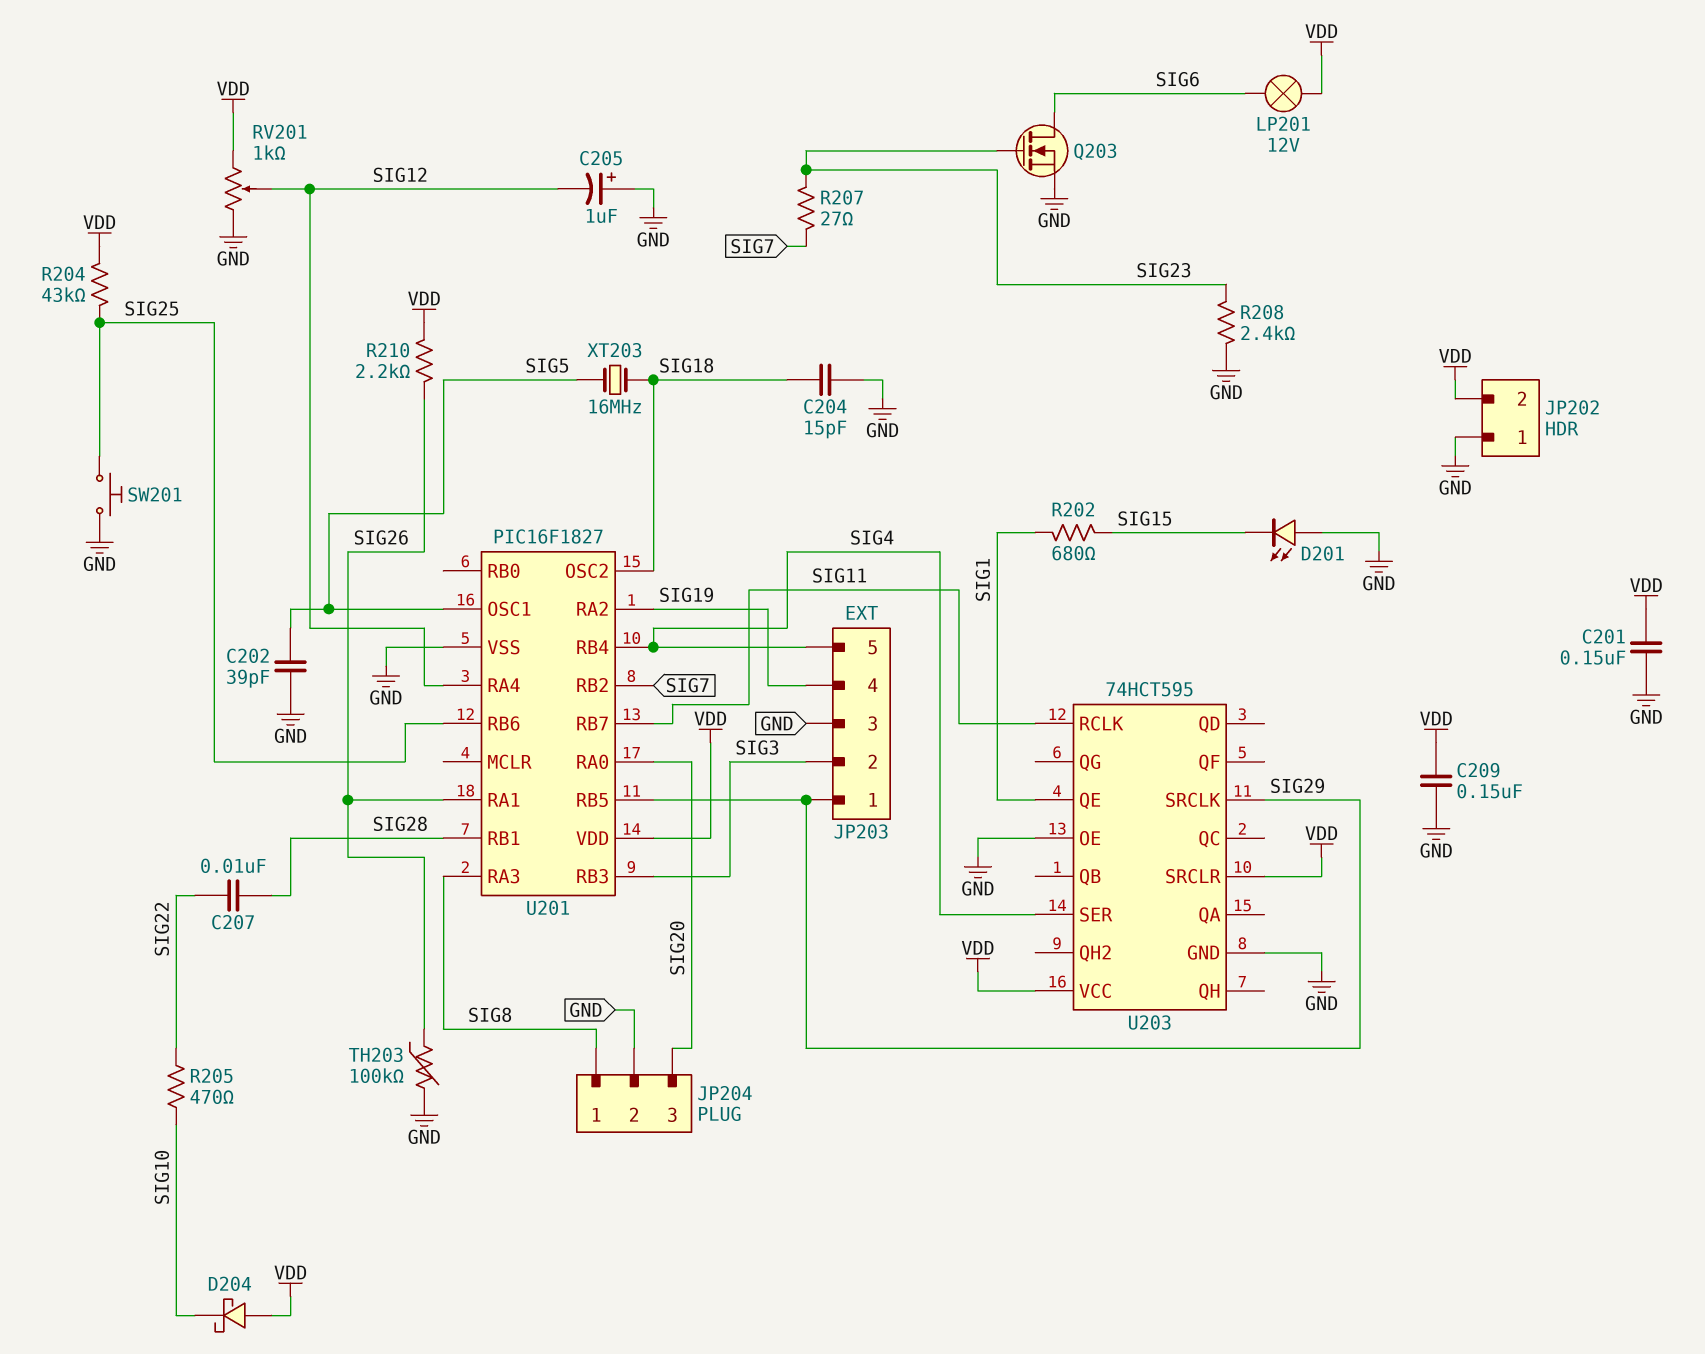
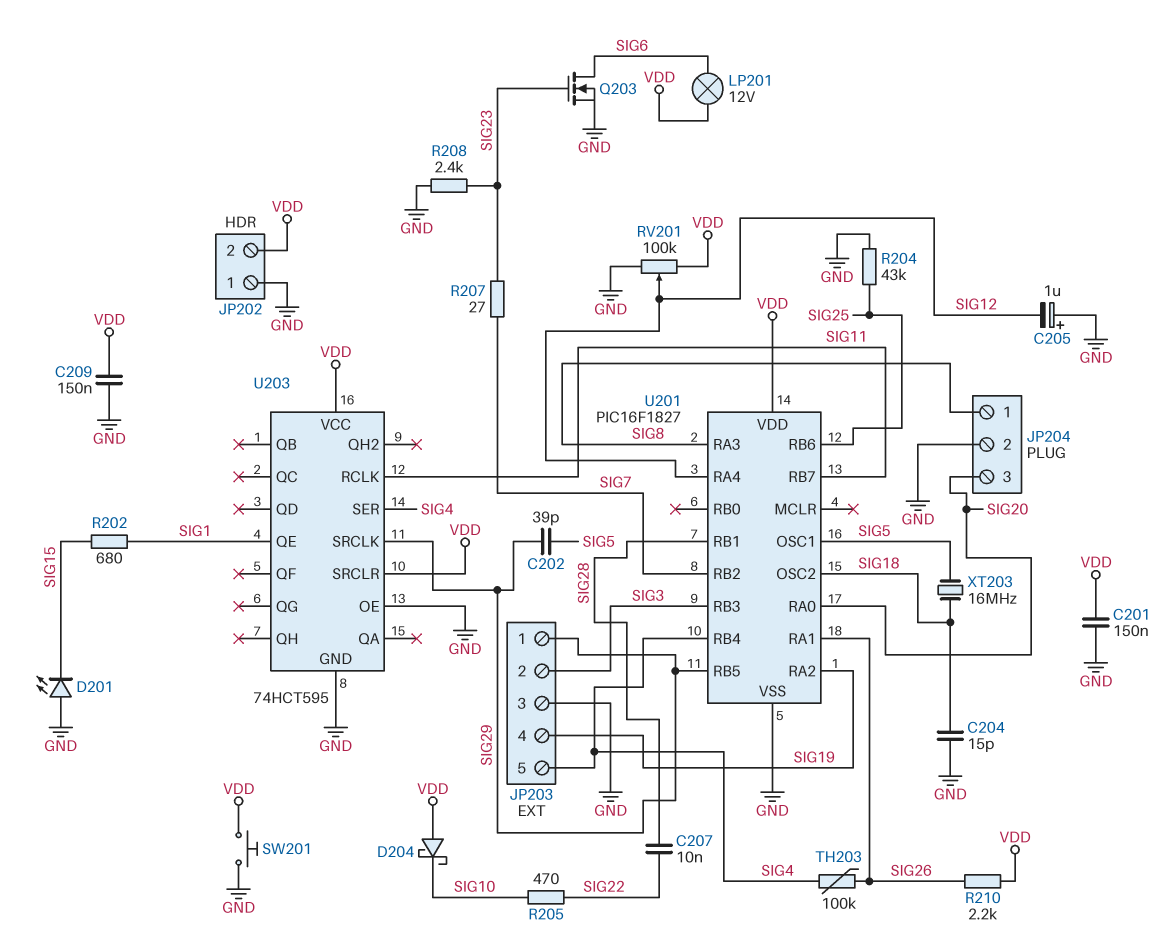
C202: 39pF (GND, SIG5) -> 39pF (SIG5, SIG29)
R204: 43k (SIG25, VDD) -> 43k (GND, SIG25)
RV201: 1k (GND, VDD, wiper SIG12) -> 100k (GND, VDD, wiper SIG12)
SW201: button (GND, SIG25) -> button (GND, VDD)
TH203: 100k (GND, SIG26) -> 100k (SIG4, SIG26)

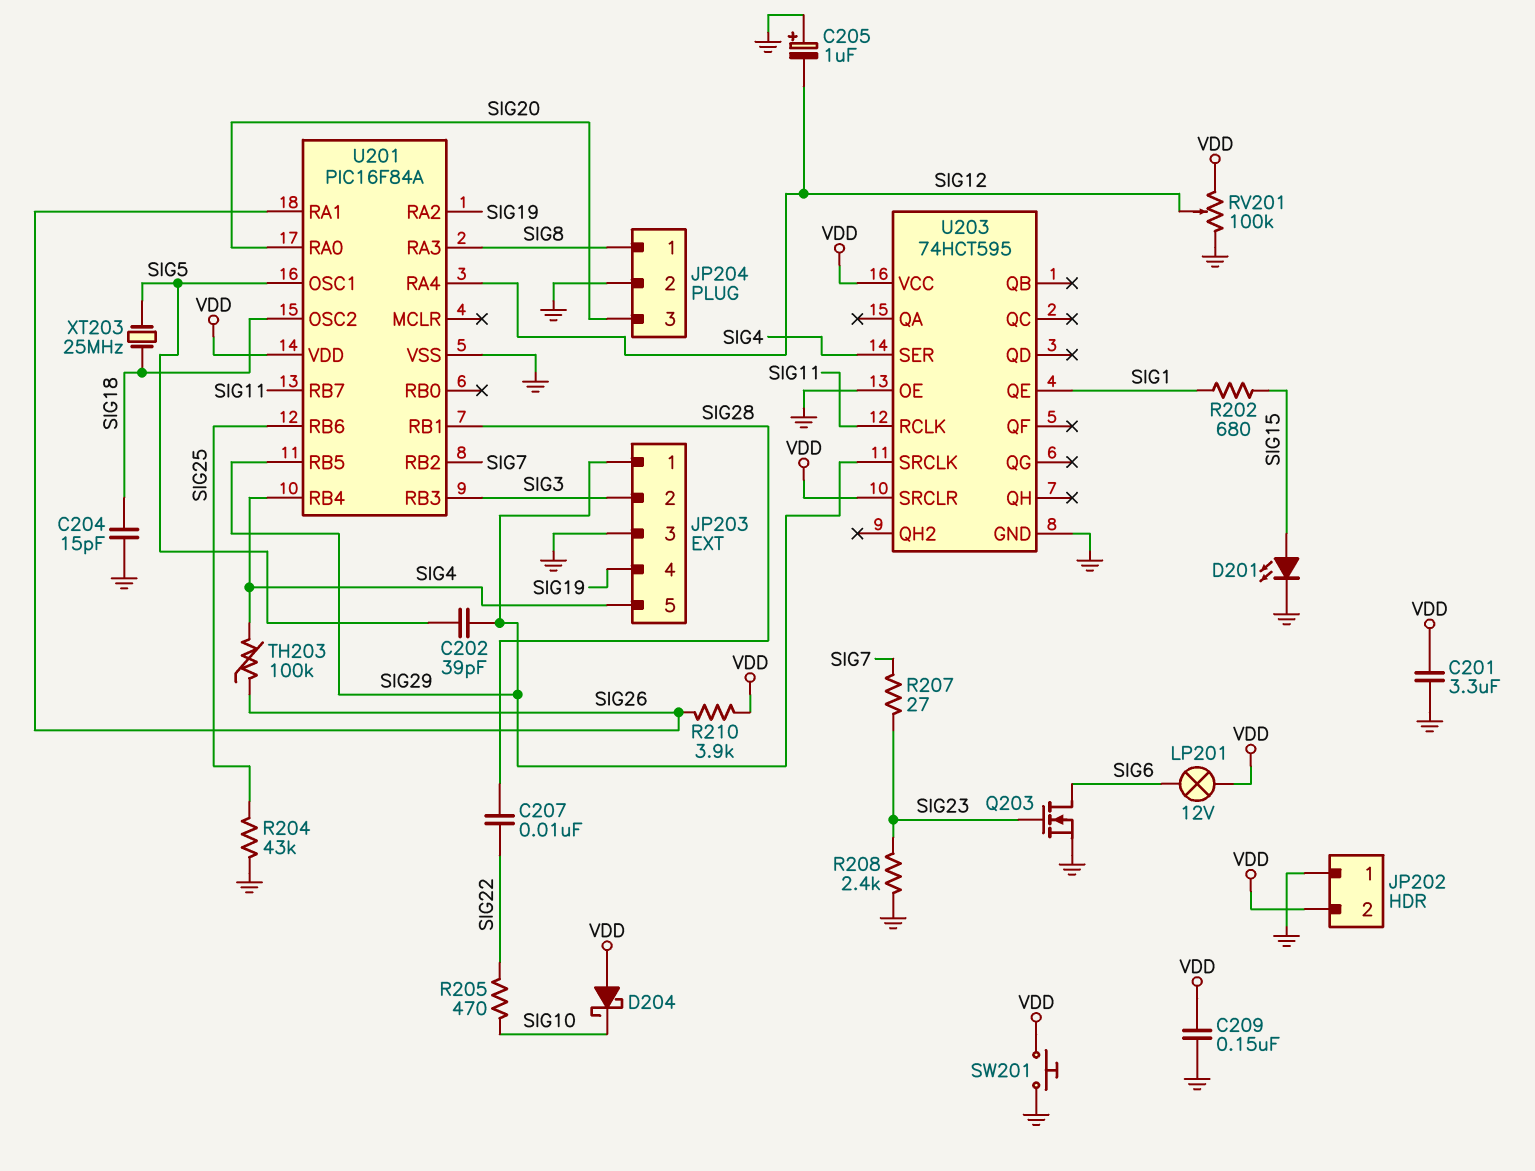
C201: 150nF (GND, VDD) -> 3.3uF (GND, VDD)
D201: LED (A GND, K SIG15) -> LED (A SIG15, K GND)
R210: 2.2k (SIG26, VDD) -> 3.9k (SIG26, VDD)
U201: PIC16F1827 -> PIC16F84A
XT203: 16MHz (SIG5, SIG18) -> 25MHz (SIG5, SIG18)

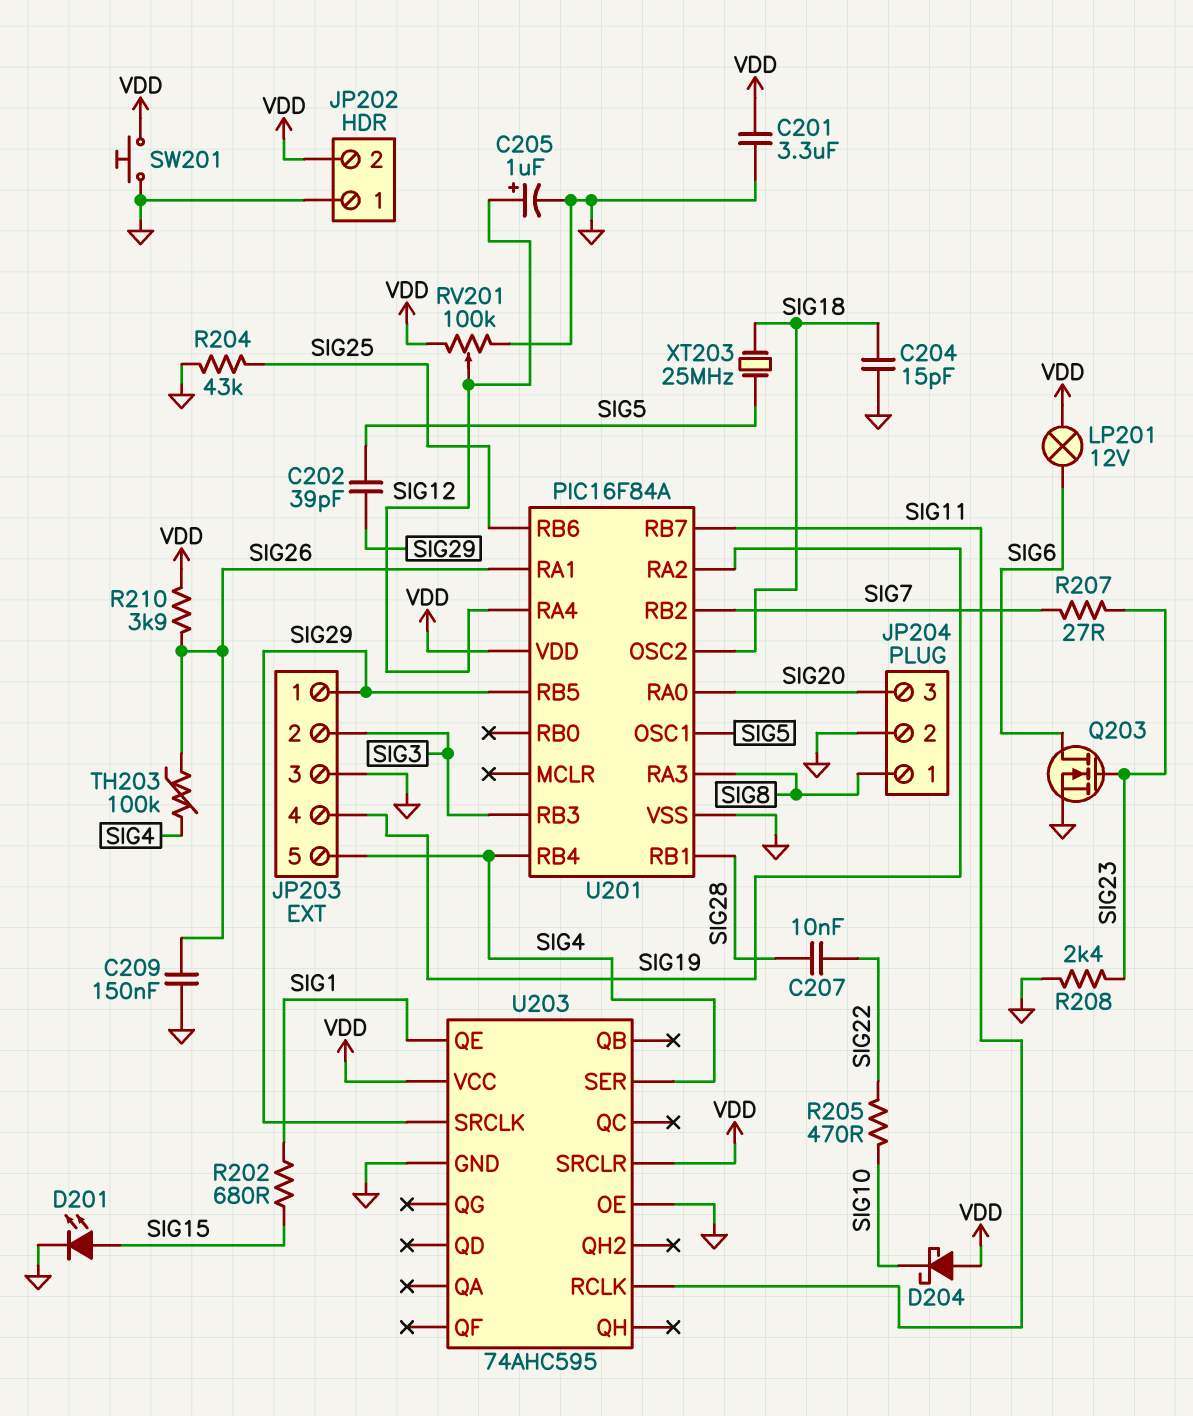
C205: 1uF (plus GND, minus SIG12) -> 1uF (plus SIG12, minus GND)
C209: 150nF (GND, VDD) -> 150nF (GND, SIG26)
U203: 74HCT595 -> 74AHC595

